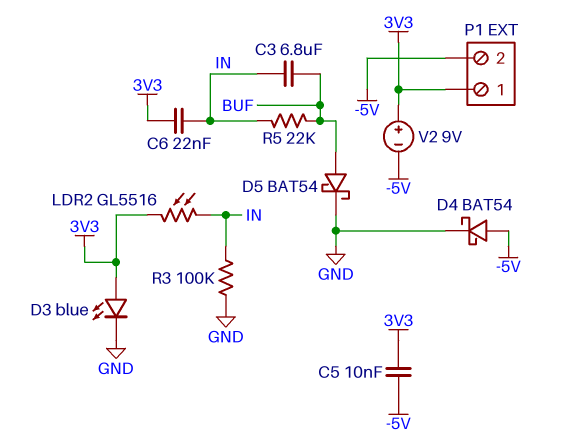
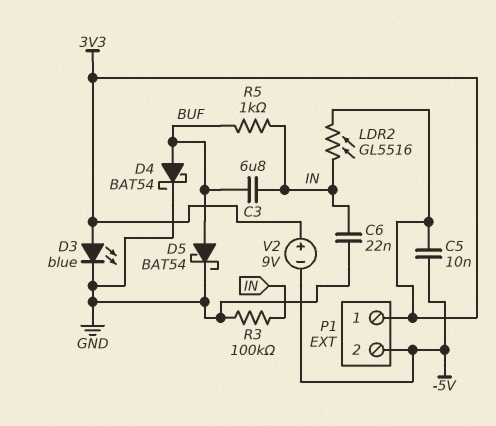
C6: 22nF (3V3, IN) -> 22nF (GND, IN)
D4: schottky BAT54 (A -5V, K GND) -> schottky BAT54 (A BUF, K GND)
R5: 22k (BUF, IN) -> 1k (BUF, IN)

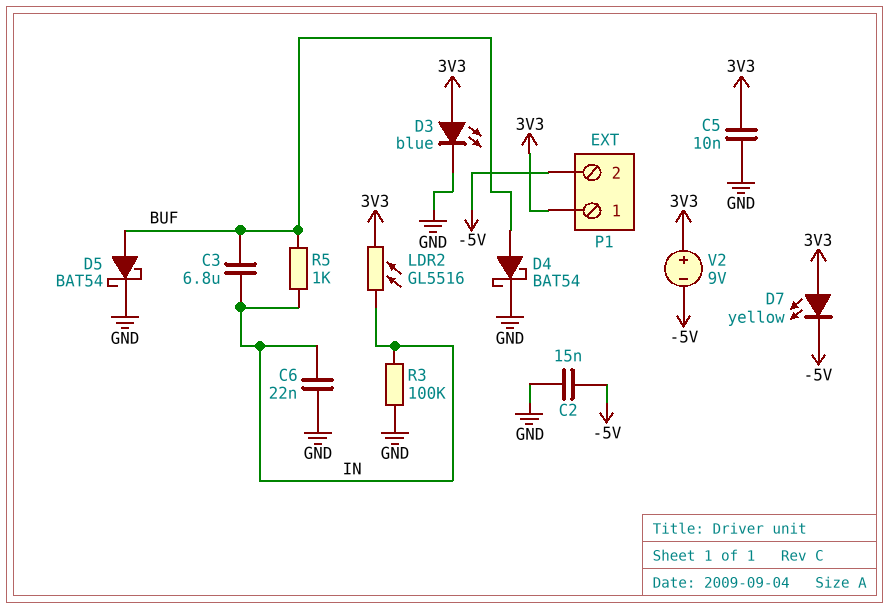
C2: none -> 15nF (-5V, GND)
C5: 10nF (-5V, 3V3) -> 10nF (3V3, GND)
D7: none -> LED yellow (A 3V3, K -5V)

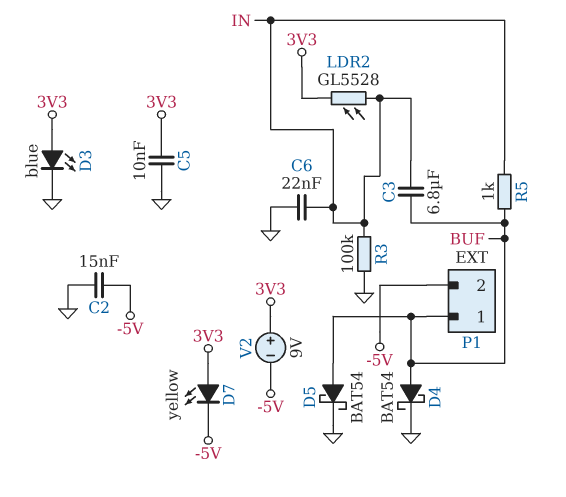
LDR2: GL5516 (3V3, IN) -> GL5528 (3V3, IN)
P1 pin 1: 3V3 -> BUF

